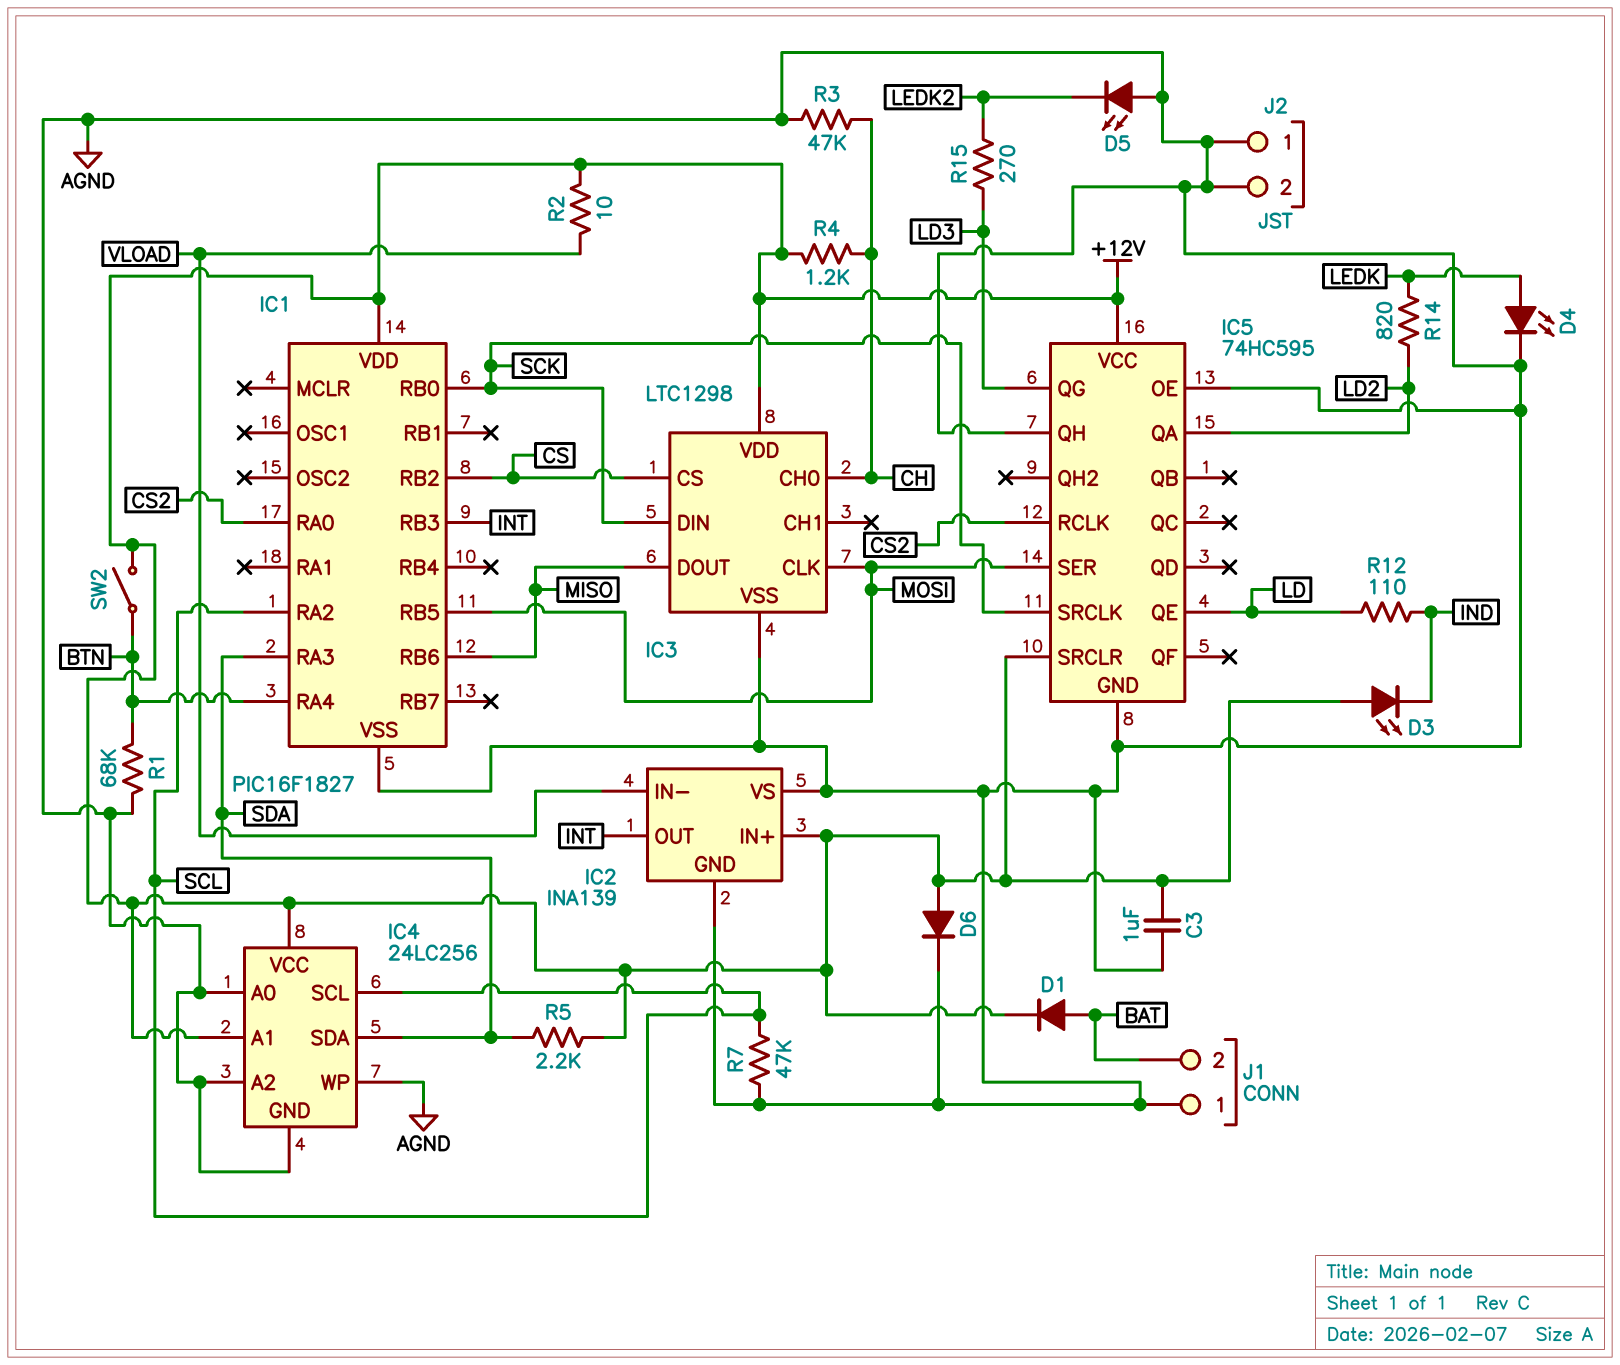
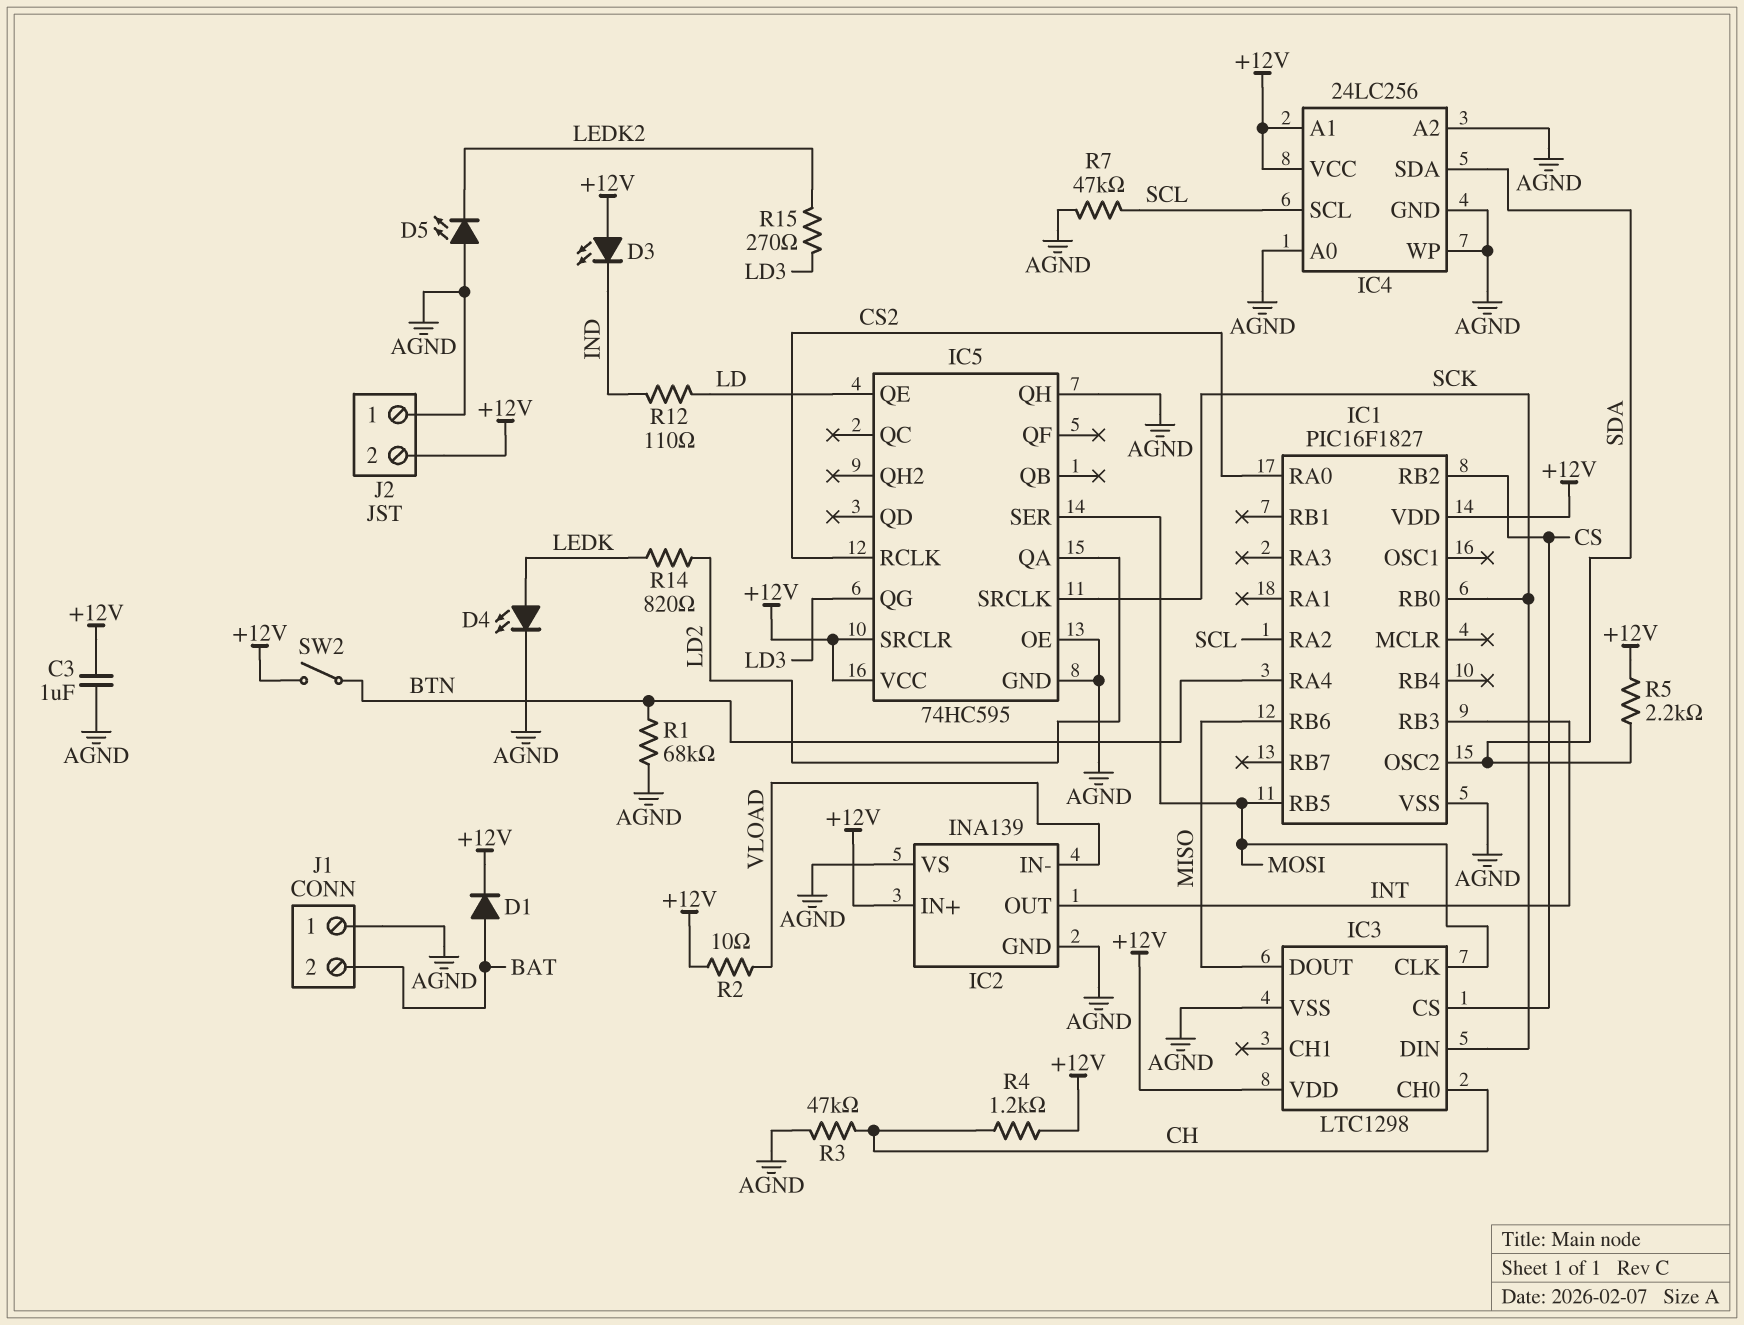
D6: diode (A +12V, K AGND) -> none
IC1 pin OSC2: none -> SDA
IC1 pin RA3: SDA -> none
J2 pin 2: AGND -> +12V

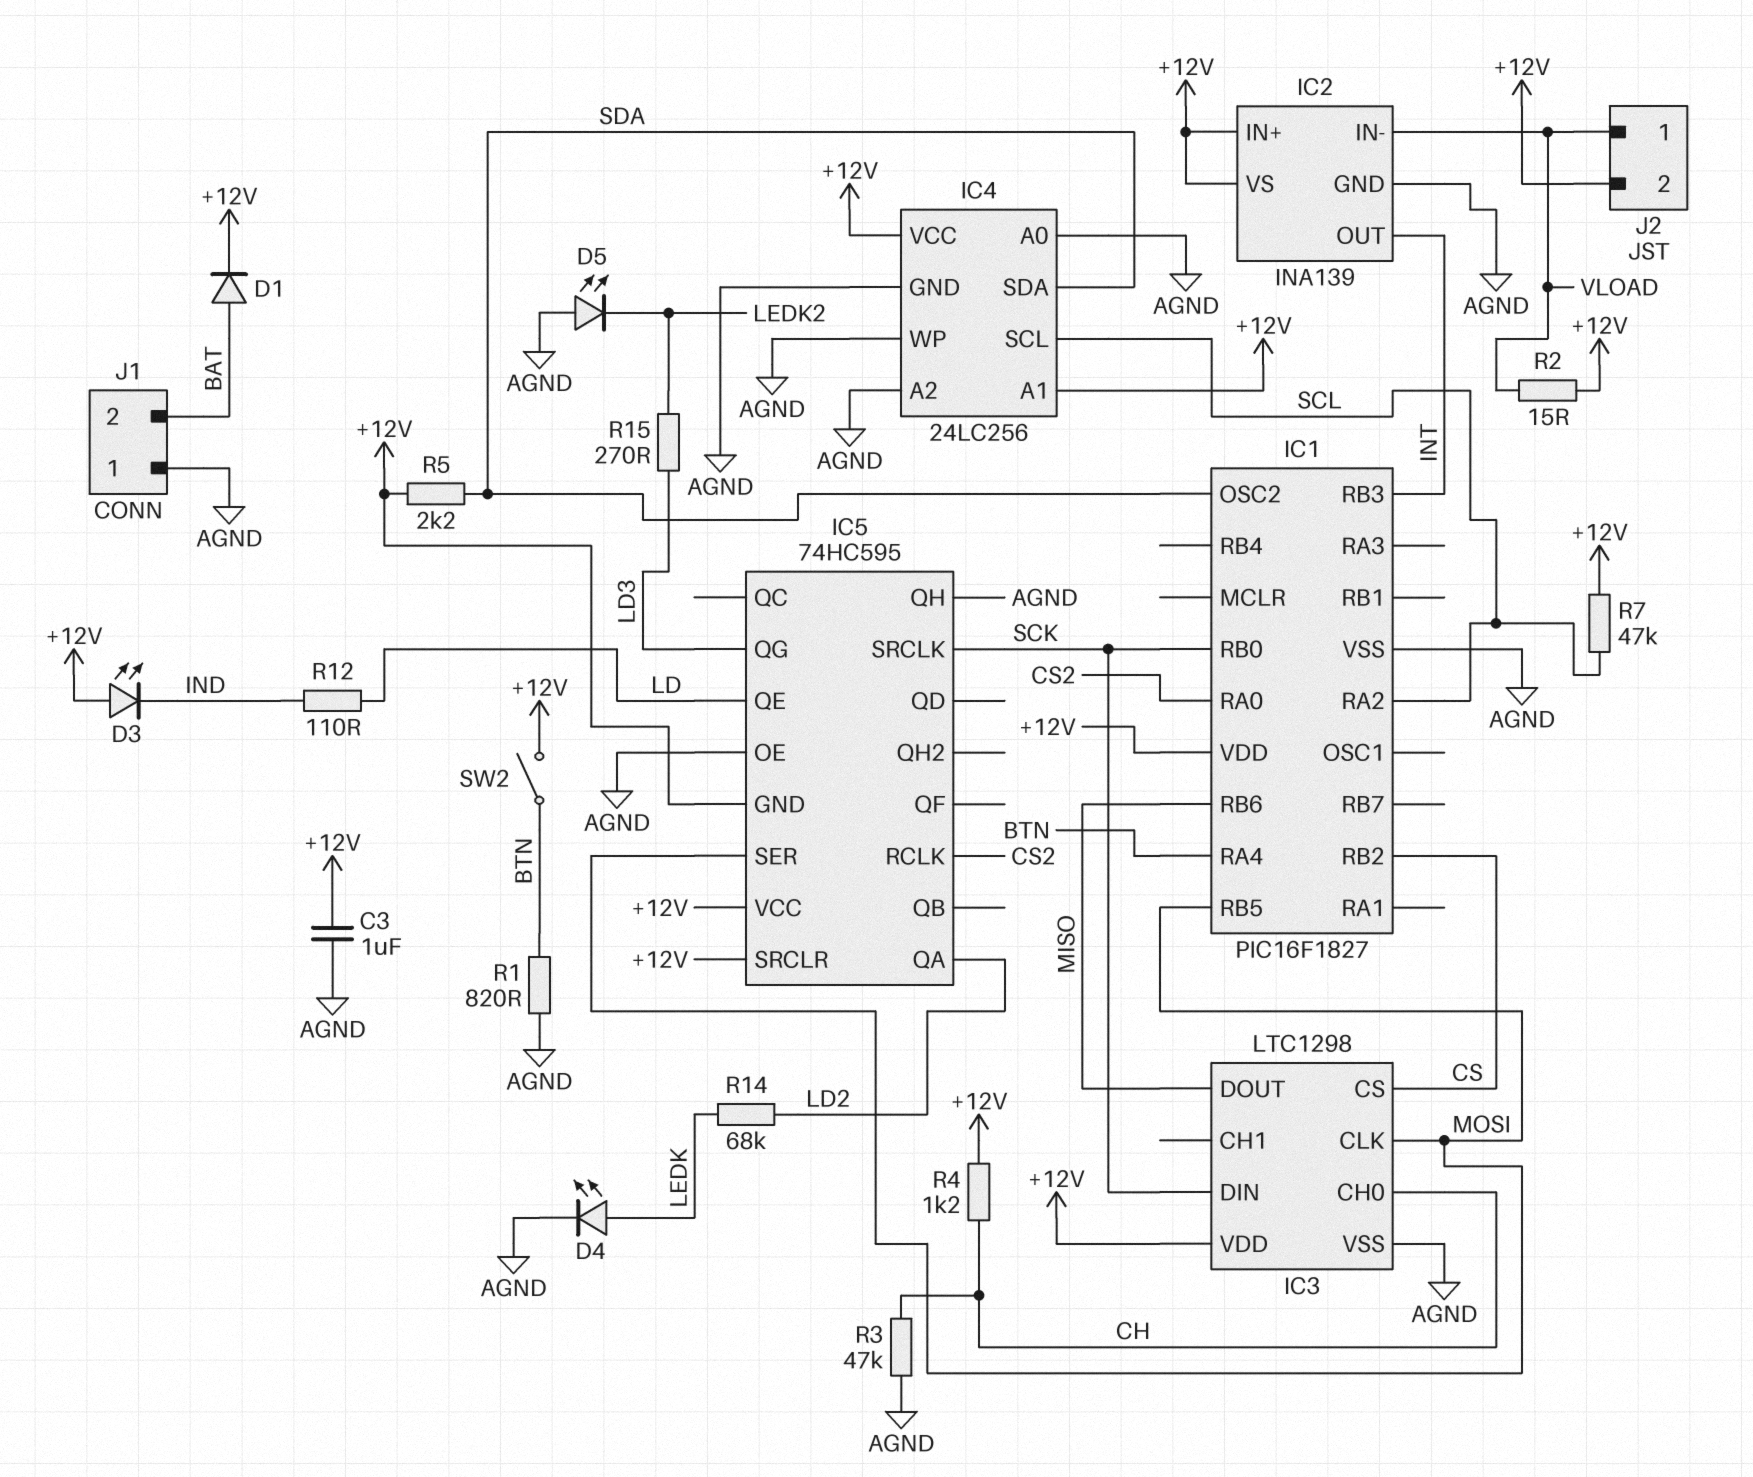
IC2 pin VS: AGND -> +12V
IC5 pin GND: AGND -> +12V
J2 pin 1: AGND -> VLOAD
R1: 68k (AGND, BTN) -> 820 (AGND, BTN)
R2: 10 (+12V, VLOAD) -> 15 (+12V, VLOAD)
R7: 47k (AGND, SCL) -> 47k (+12V, SCL)
R14: 820 (LD2, LEDK) -> 68k (LD2, LEDK)

